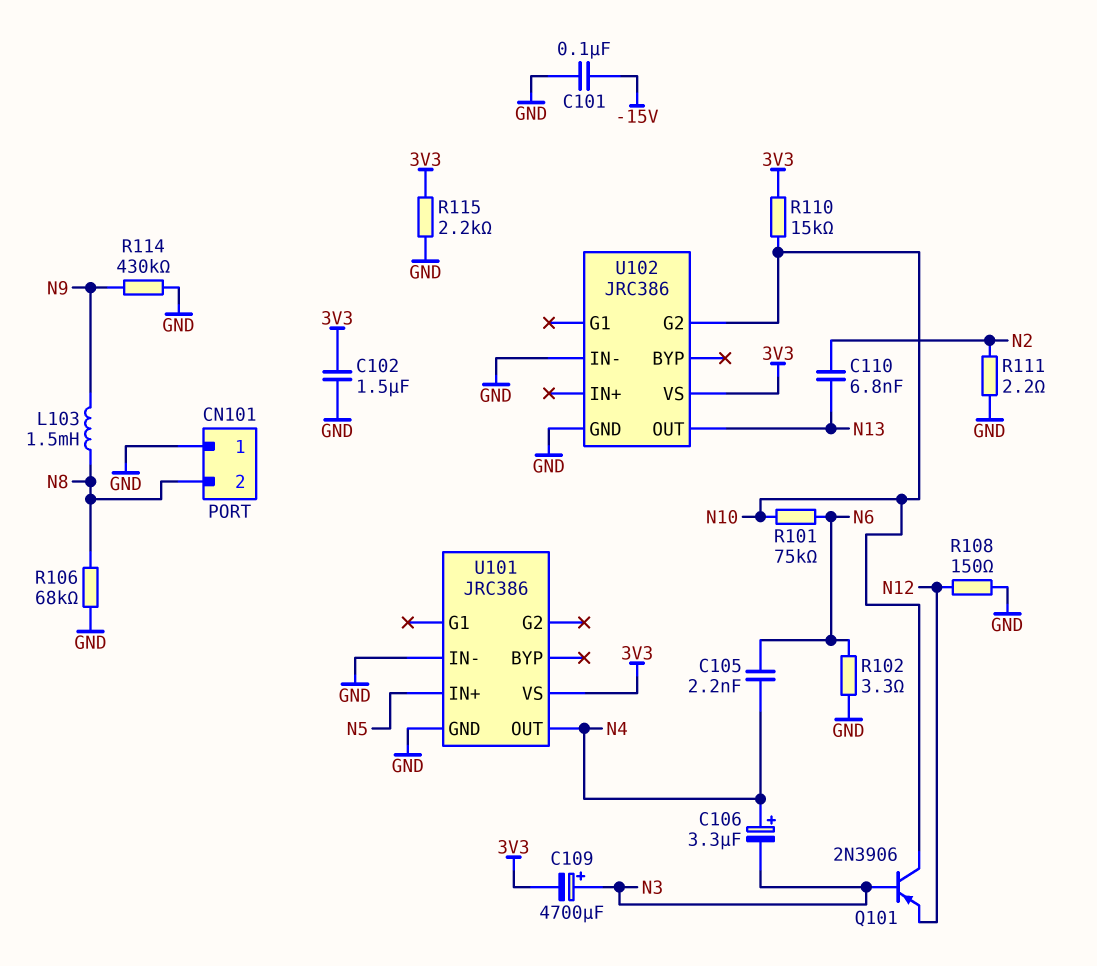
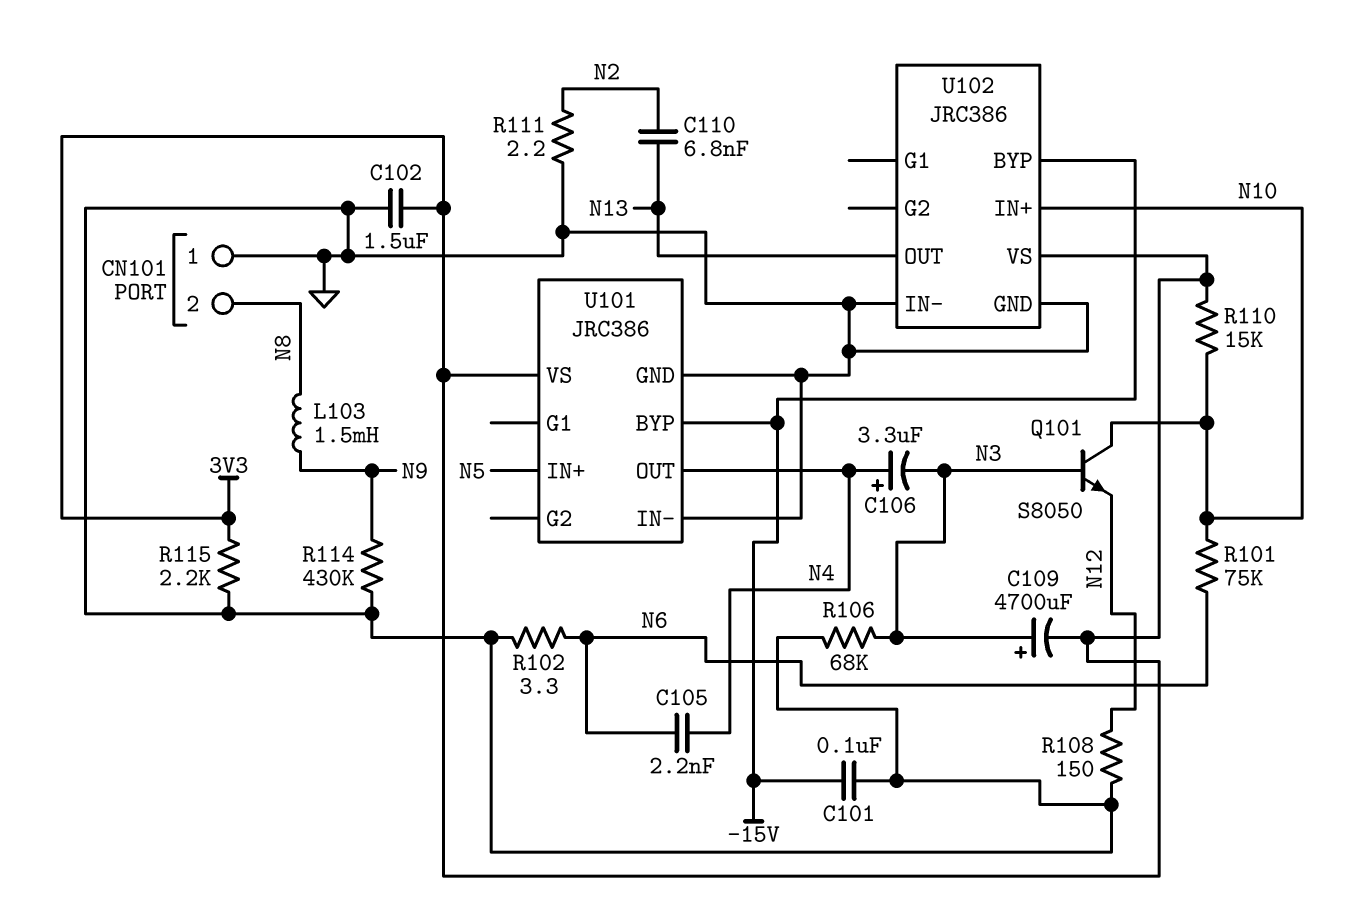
Q101: PNP 2N3906 (B N3, C N10, E N12) -> NPN S8050 (B N3, C N10, E N12)
R106: 68k (GND, N8) -> 68k (GND, N3)
U101 pin BYP: none -> -15V
U102 pin BYP: none -> -15V
U102 pin G2: N10 -> none
U102 pin IN+: none -> N10

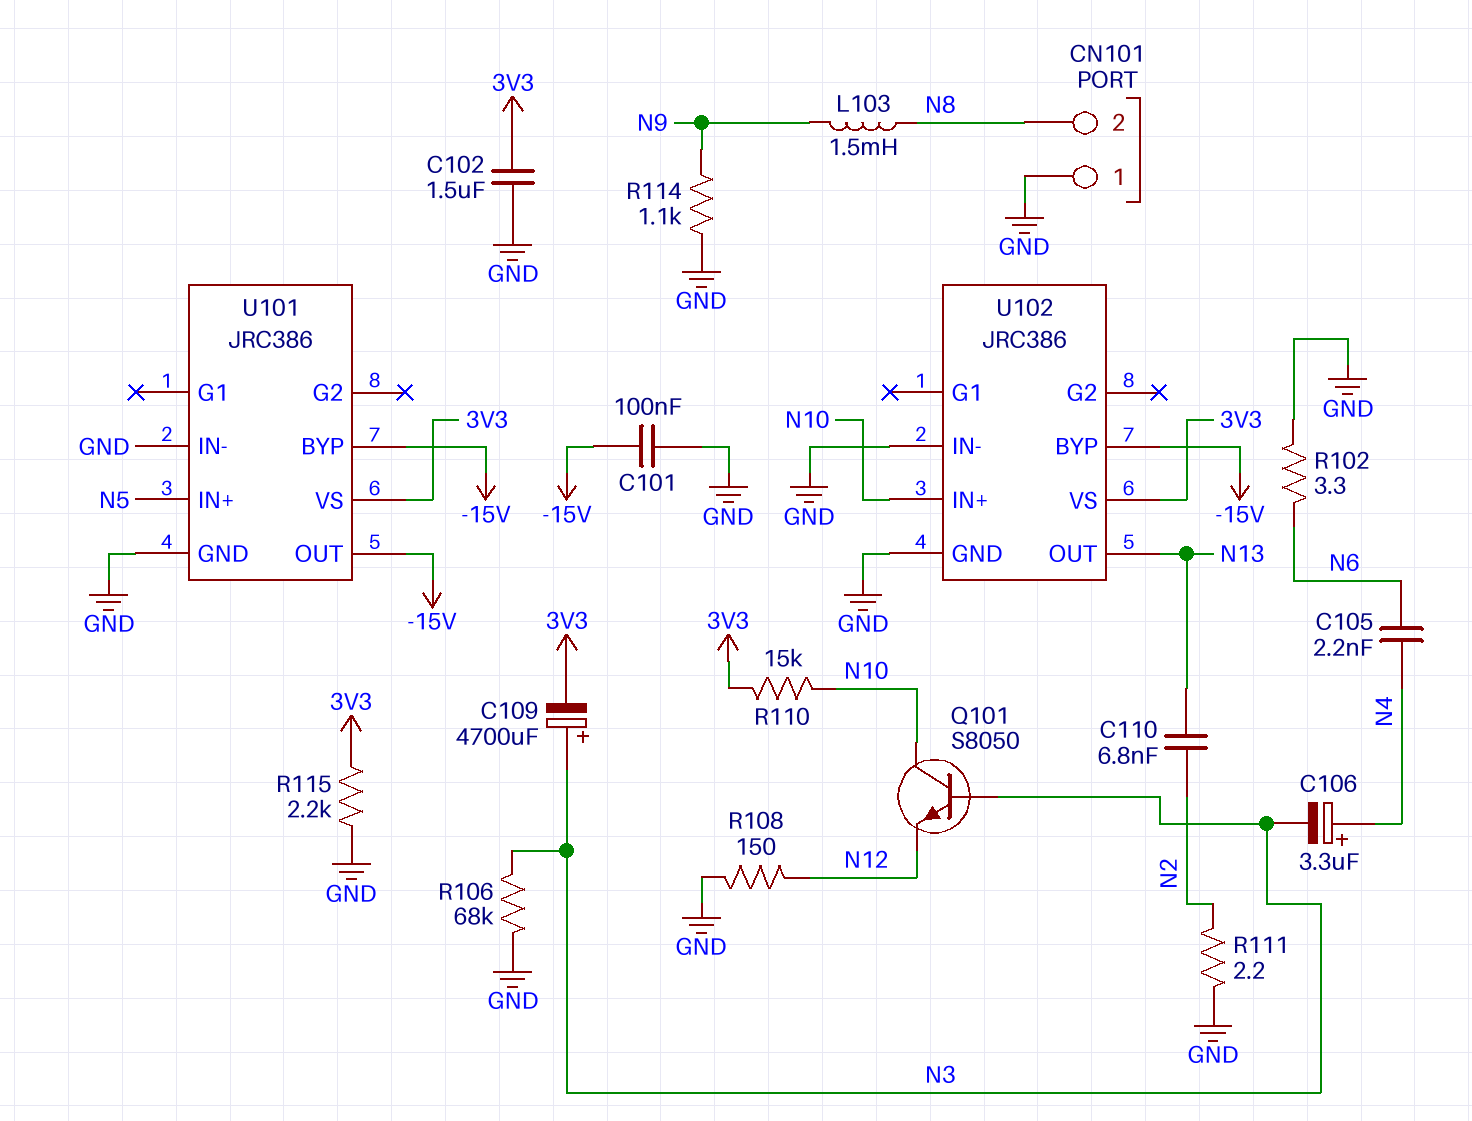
R101: 75k (N6, N10) -> none
R114: 430k (GND, N9) -> 1.1k (GND, N9)
U101 pin OUT: N4 -> -15V

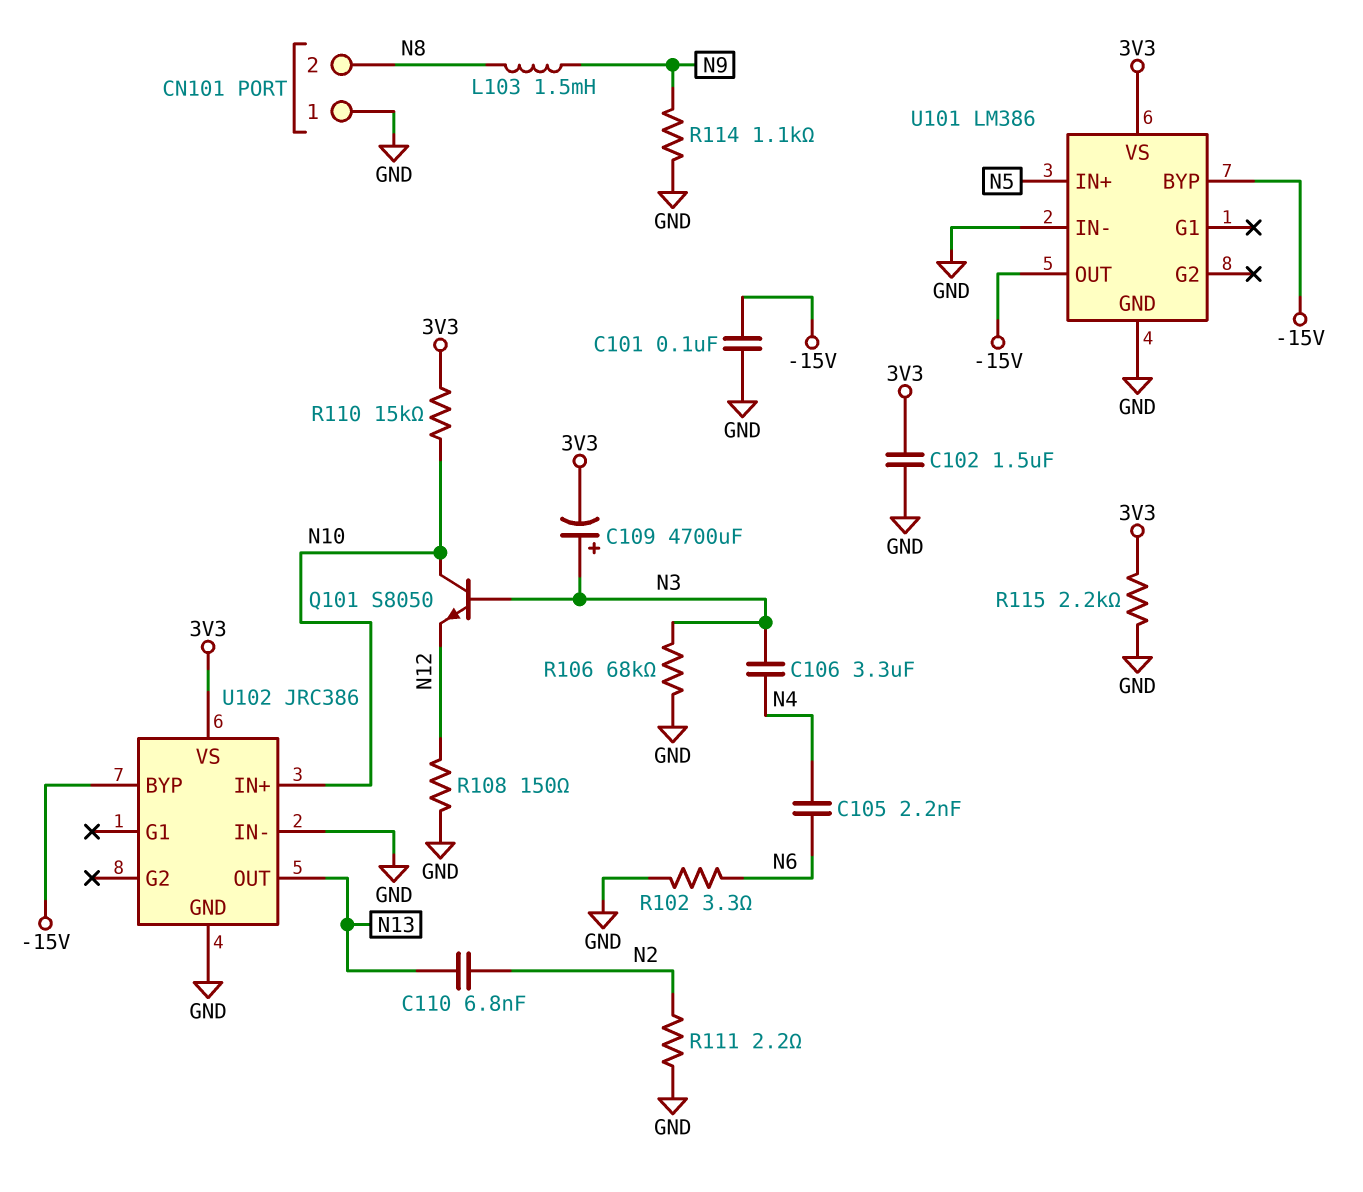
C106: 3.3uF (plus N4, minus N3) -> 3.3uF (N3, N4)
U101: JRC386 -> LM386

